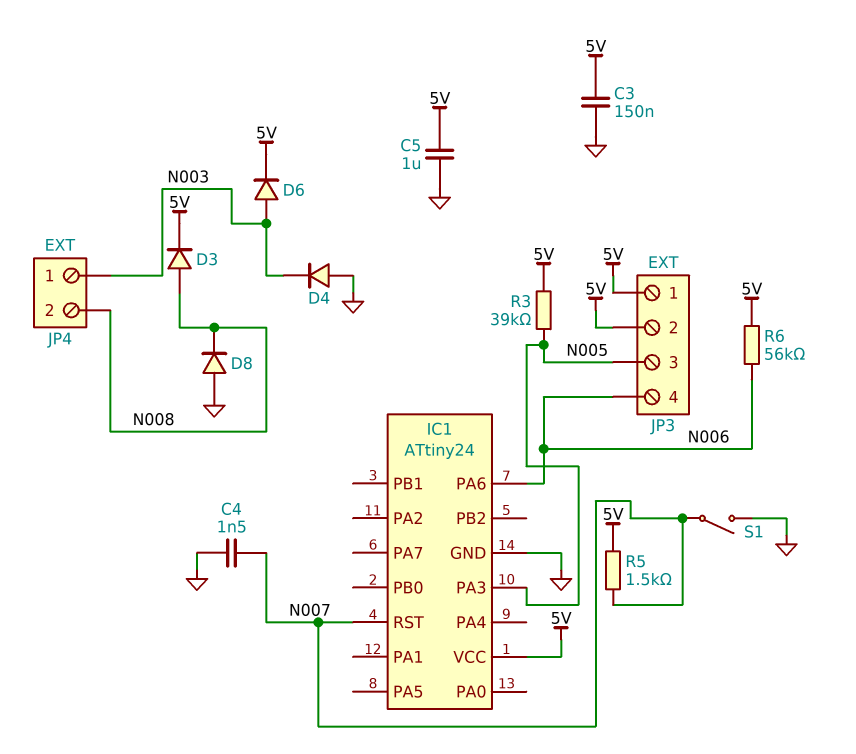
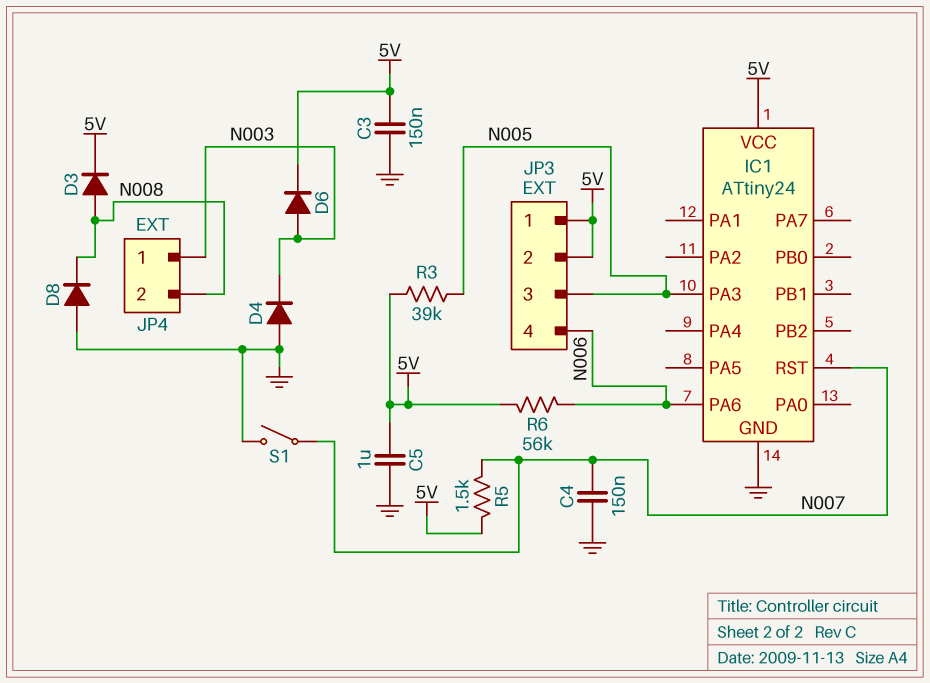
C4: 1.5nF (GND, N007) -> 150nF (GND, N007)

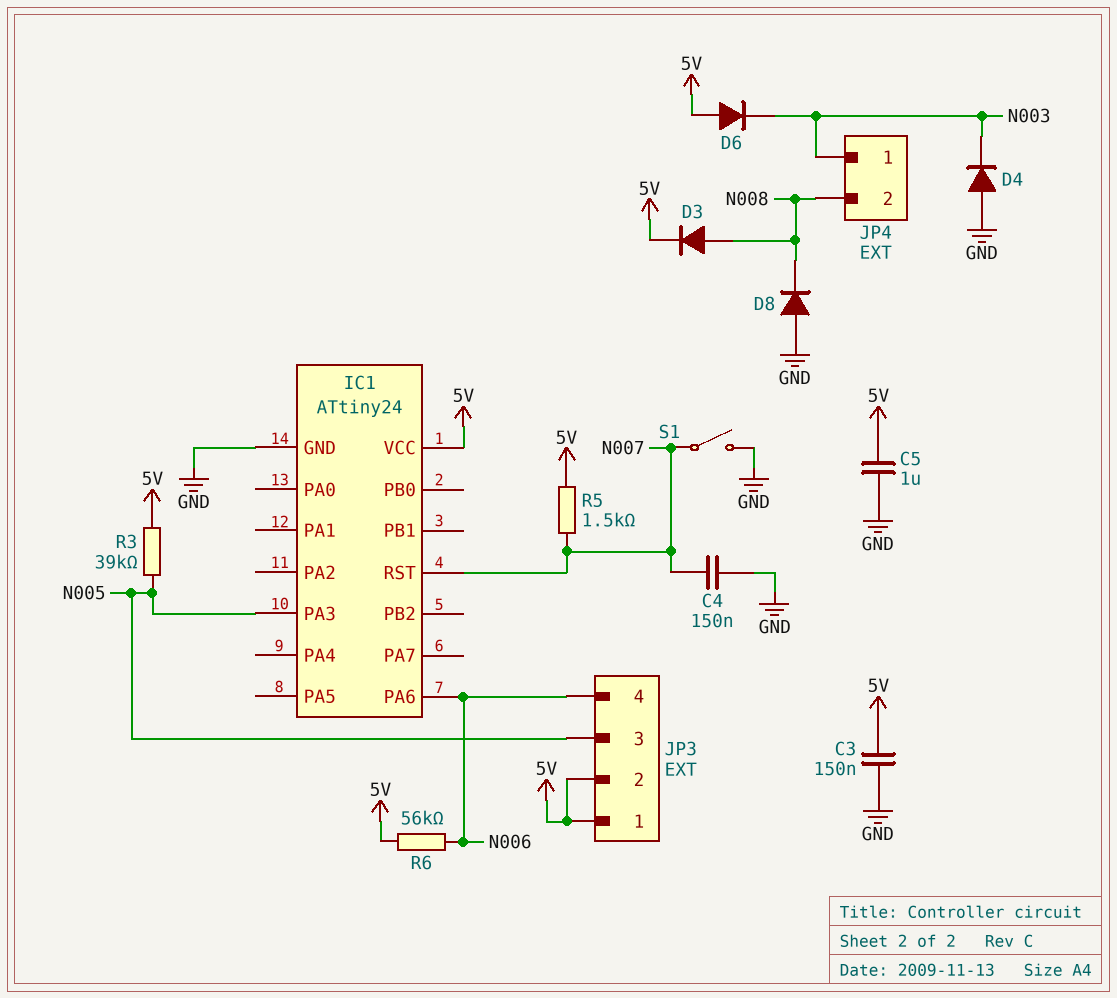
D6: diode (A N003, K 5V) -> diode (A 5V, K N003)

